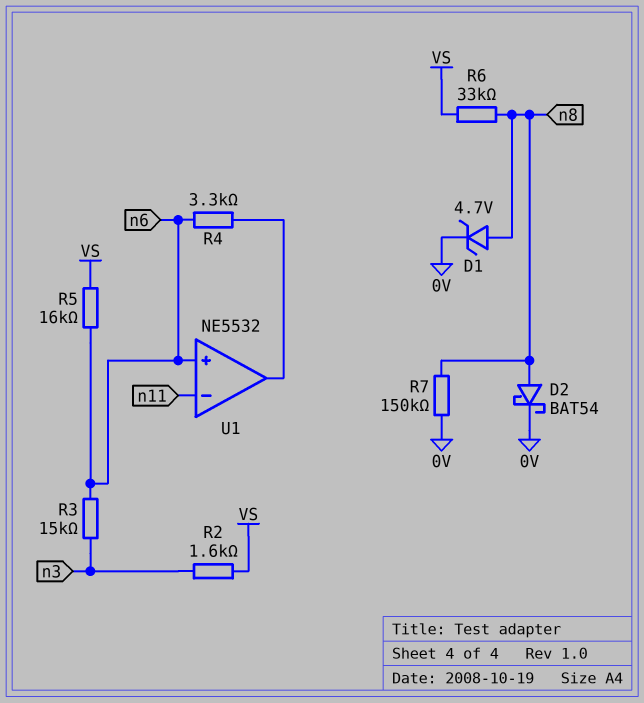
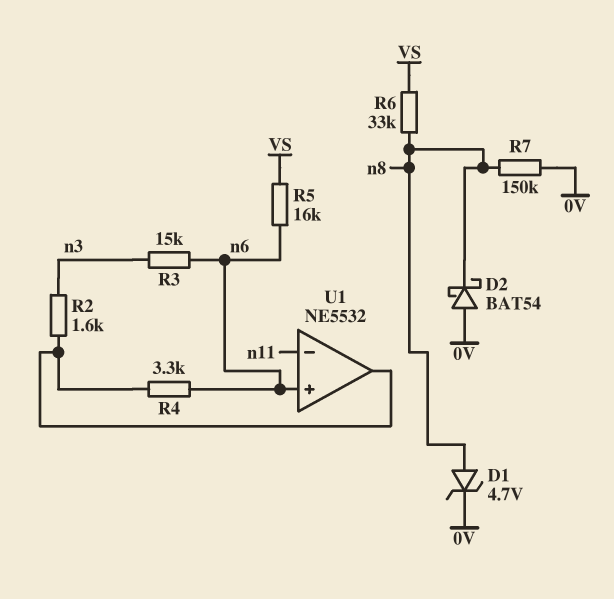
D2: schottky BAT54 (A n8, K 0V) -> schottky BAT54 (A 0V, K n8)
R2: 1.6k (VS, n3) -> 1.6k (U1/out, n3)

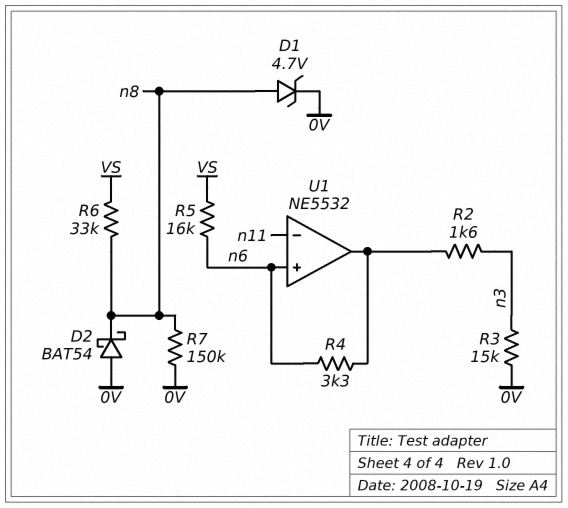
R3: 15k (n3, n6) -> 15k (0V, n3)

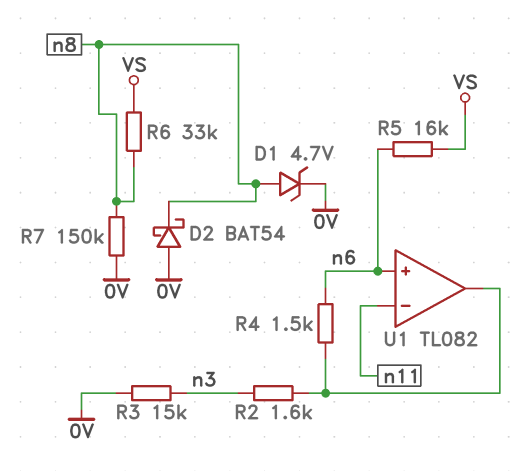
R4: 3.3k (U1/out, n6) -> 1.5k (U1/out, n6)
U1: NE5532 -> TL082

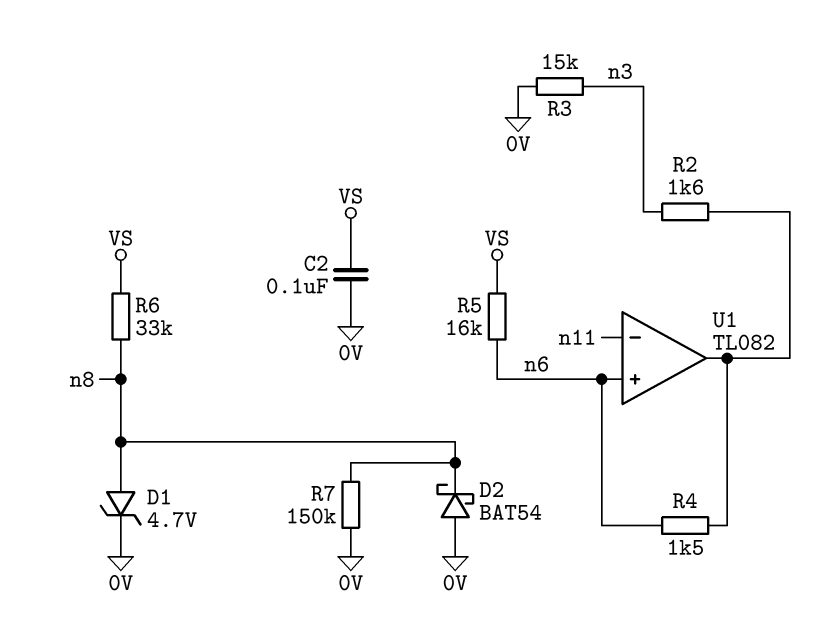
C2: none -> 100nF (0V, VS)

